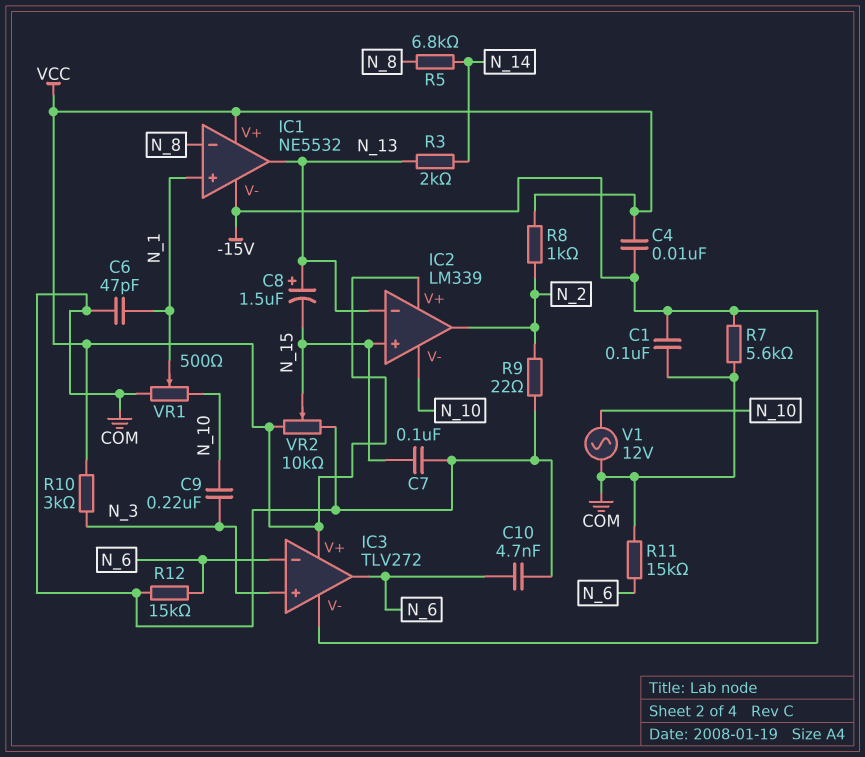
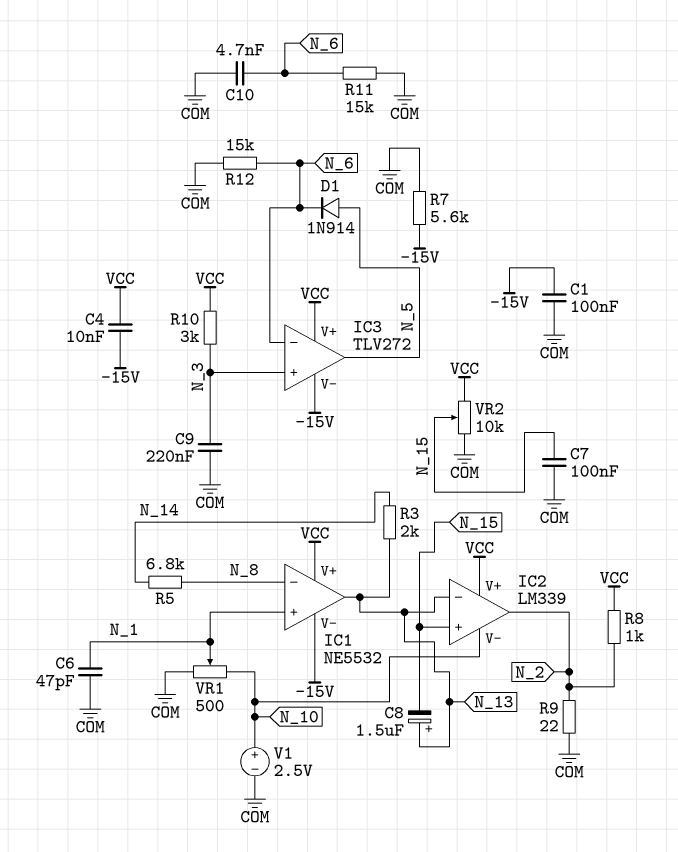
C9: 220nF (N_3, N_10) -> 220nF (COM, N_3)
D1: none -> diode 1N914 (A N_5, K N_6)
IC3 pin out: N_6 -> N_5
V1: AC 12V (COM, N_10) -> 2.5V (plus N_10, minus COM)

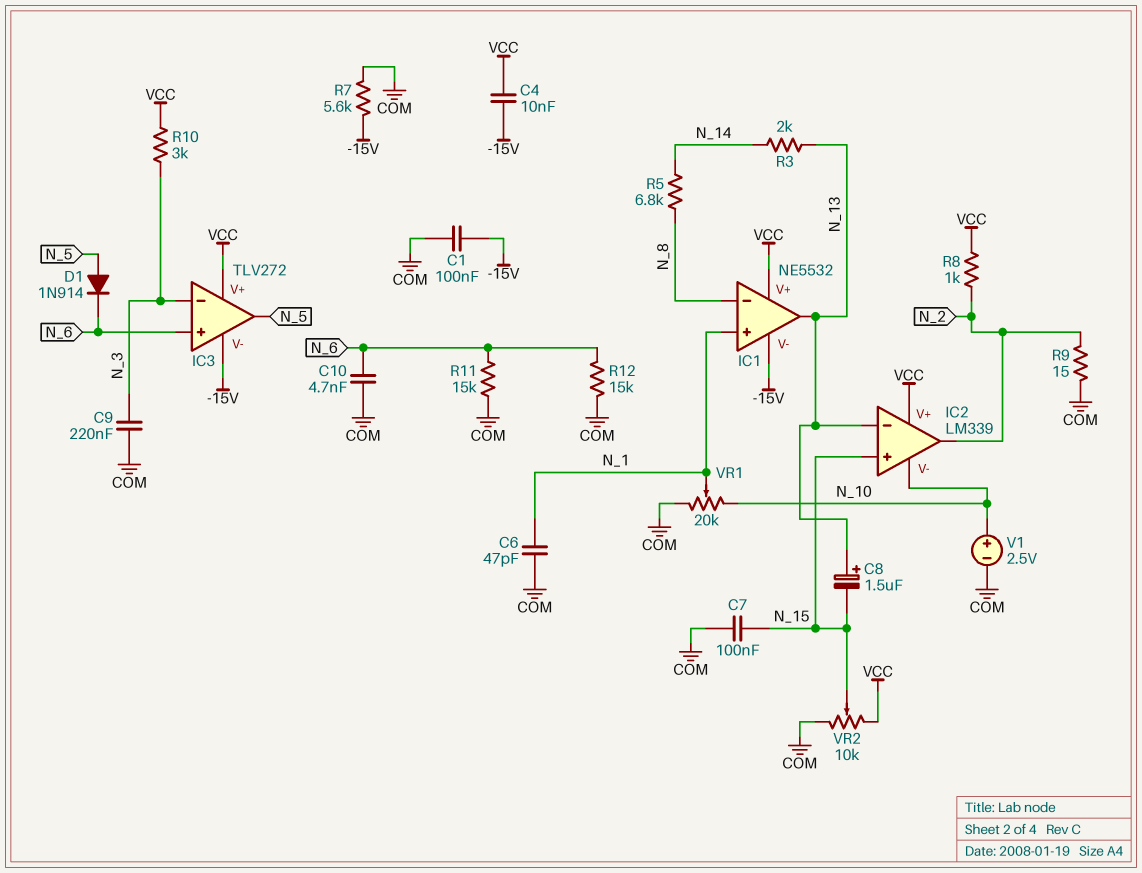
IC3 pin in+: N_3 -> N_6
IC3 pin in-: N_6 -> N_3
R9: 22 (COM, N_2) -> 15 (COM, N_2)
VR1: 500 (COM, N_10, wiper N_1) -> 20k (COM, N_10, wiper N_1)

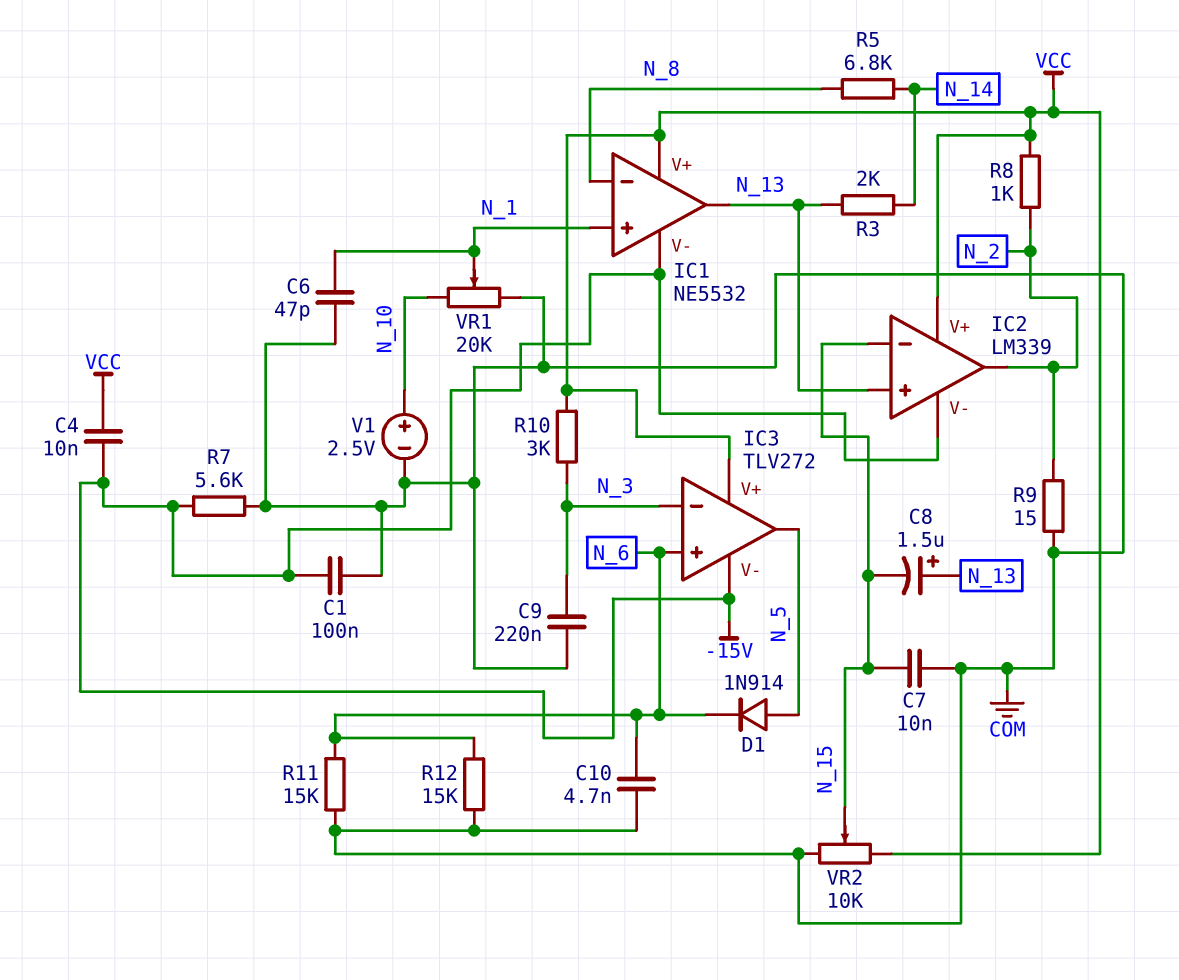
C7: 100nF (COM, N_15) -> 10nF (COM, N_15)
IC2 pin V-: N_10 -> -15V
IC2 pin in+: N_15 -> N_13
IC2 pin in-: N_13 -> N_15

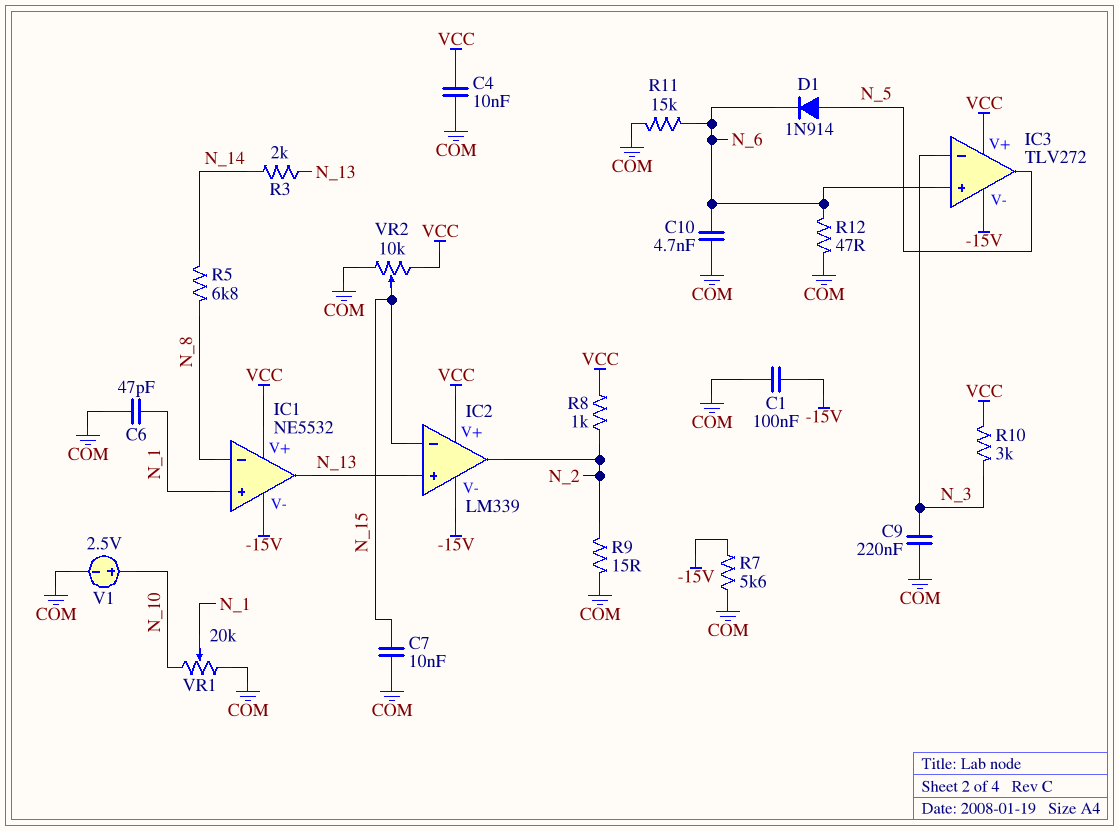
C4: 10nF (-15V, VCC) -> 10nF (COM, VCC)
C8: 1.5uF (plus N_13, minus N_15) -> none
R12: 15k (COM, N_6) -> 47 (COM, N_6)

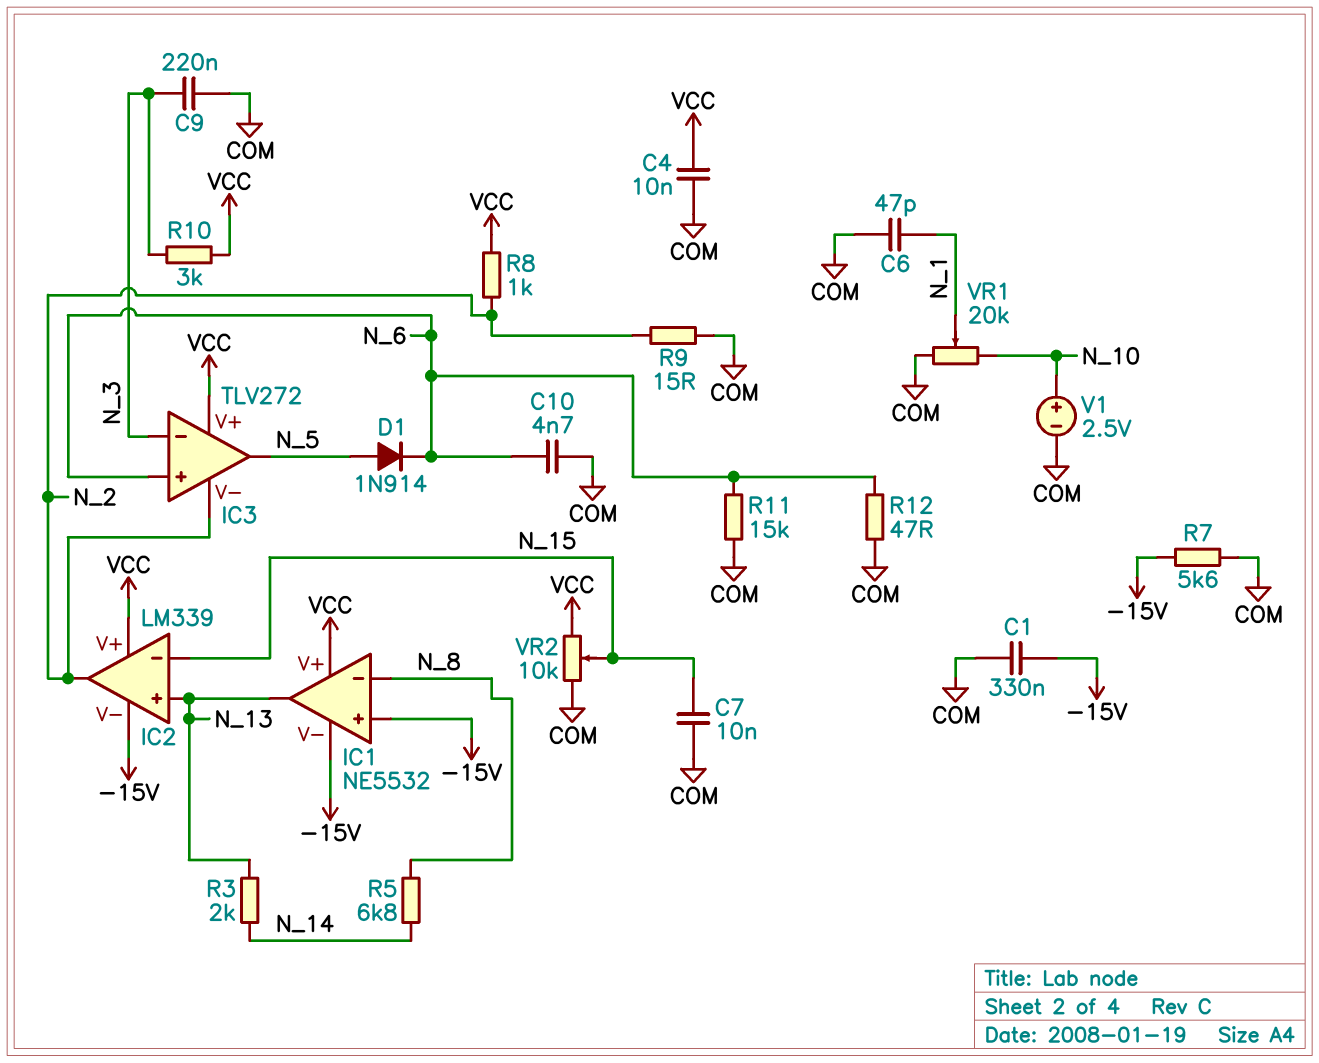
C1: 100nF (-15V, COM) -> 330nF (-15V, COM)
IC1 pin in+: N_1 -> -15V
IC3 pin V-: -15V -> N_2

